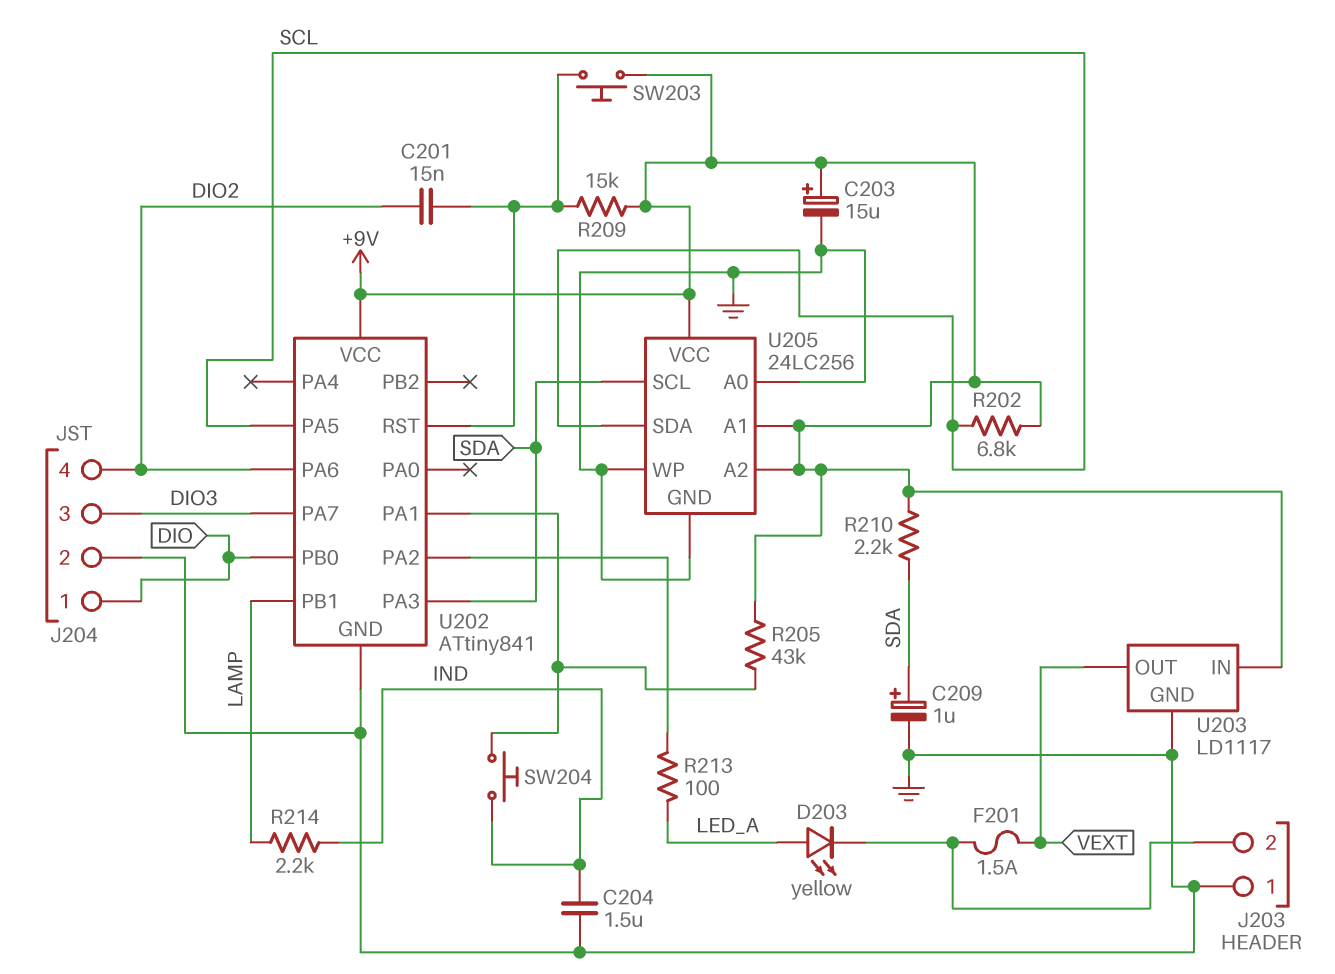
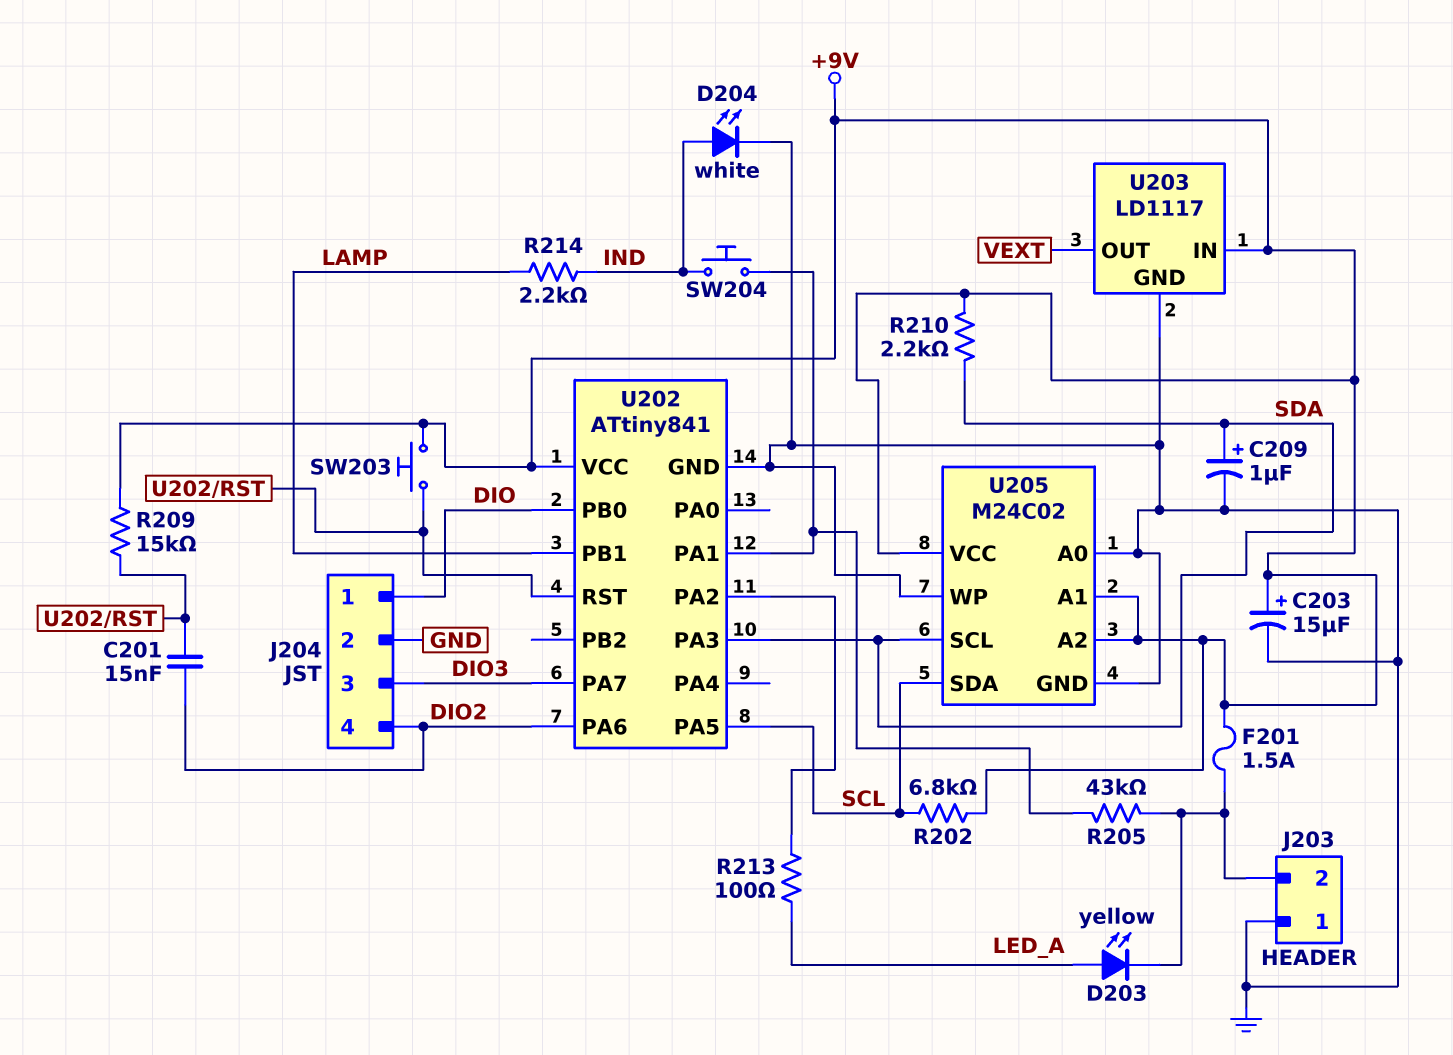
C204: 1.5uF (GND, IND) -> none
D204: none -> LED white (A IND, K GND)
F201: 1.5A (J203/2, VEXT) -> 1.5A (+9V, J203/2)
R205: 43k (+9V, U202/PA1) -> 43k (J203/2, U202/PA1)
U205: 24LC256 -> M24C02

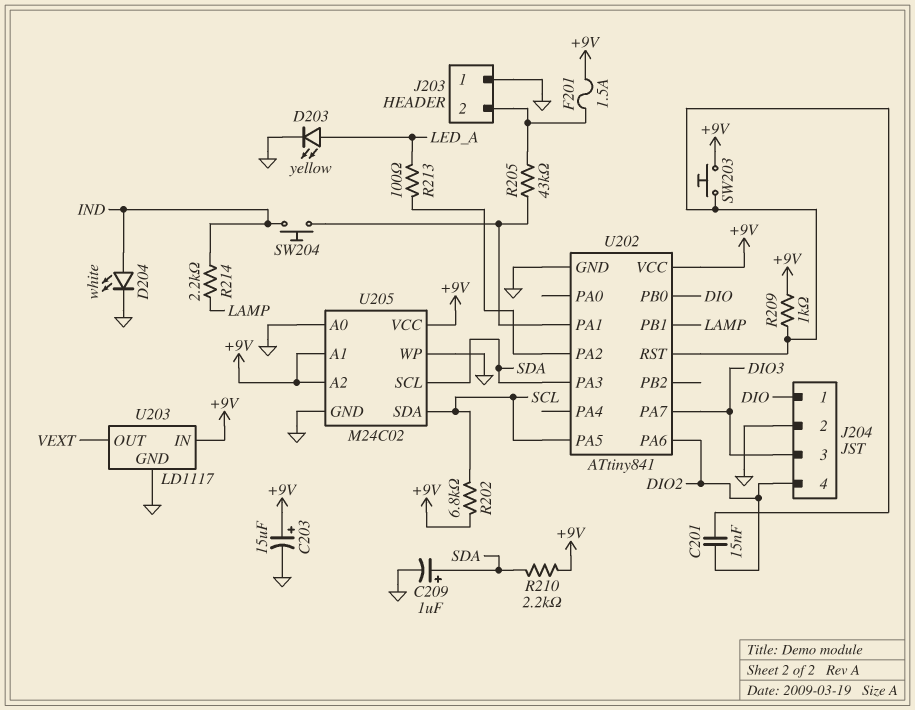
D203: LED yellow (A LED_A, K J203/2) -> LED yellow (A LED_A, K GND)
R209: 15k (+9V, U202/RST) -> 1k (+9V, U202/RST)

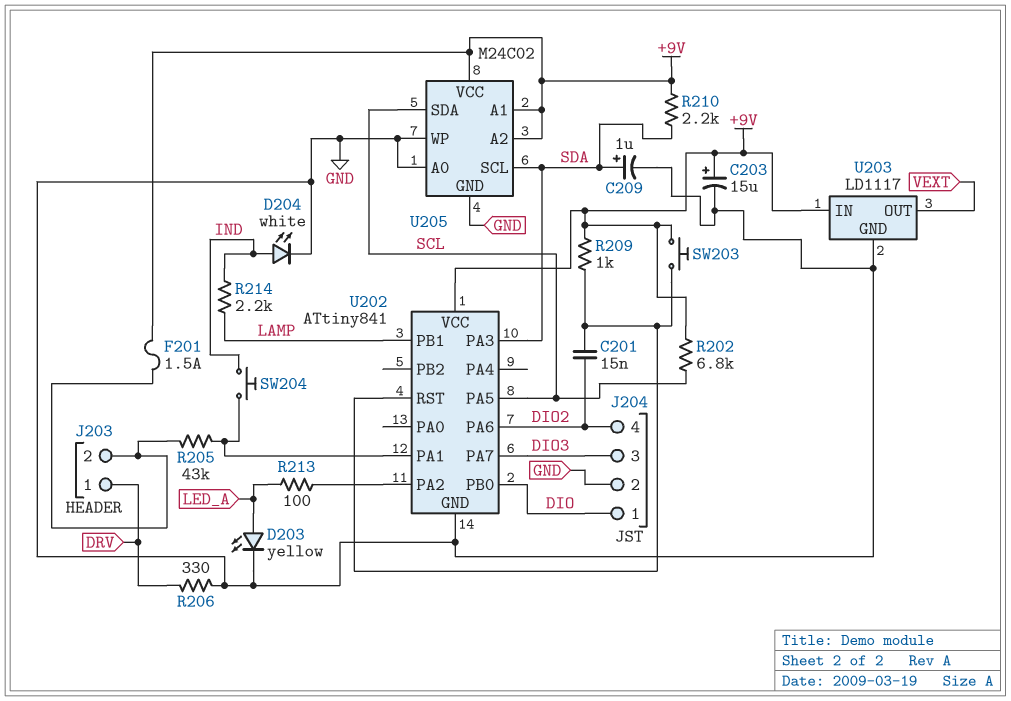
J203 pin 1: GND -> DRV
R206: none -> 330 (DRV, GND)

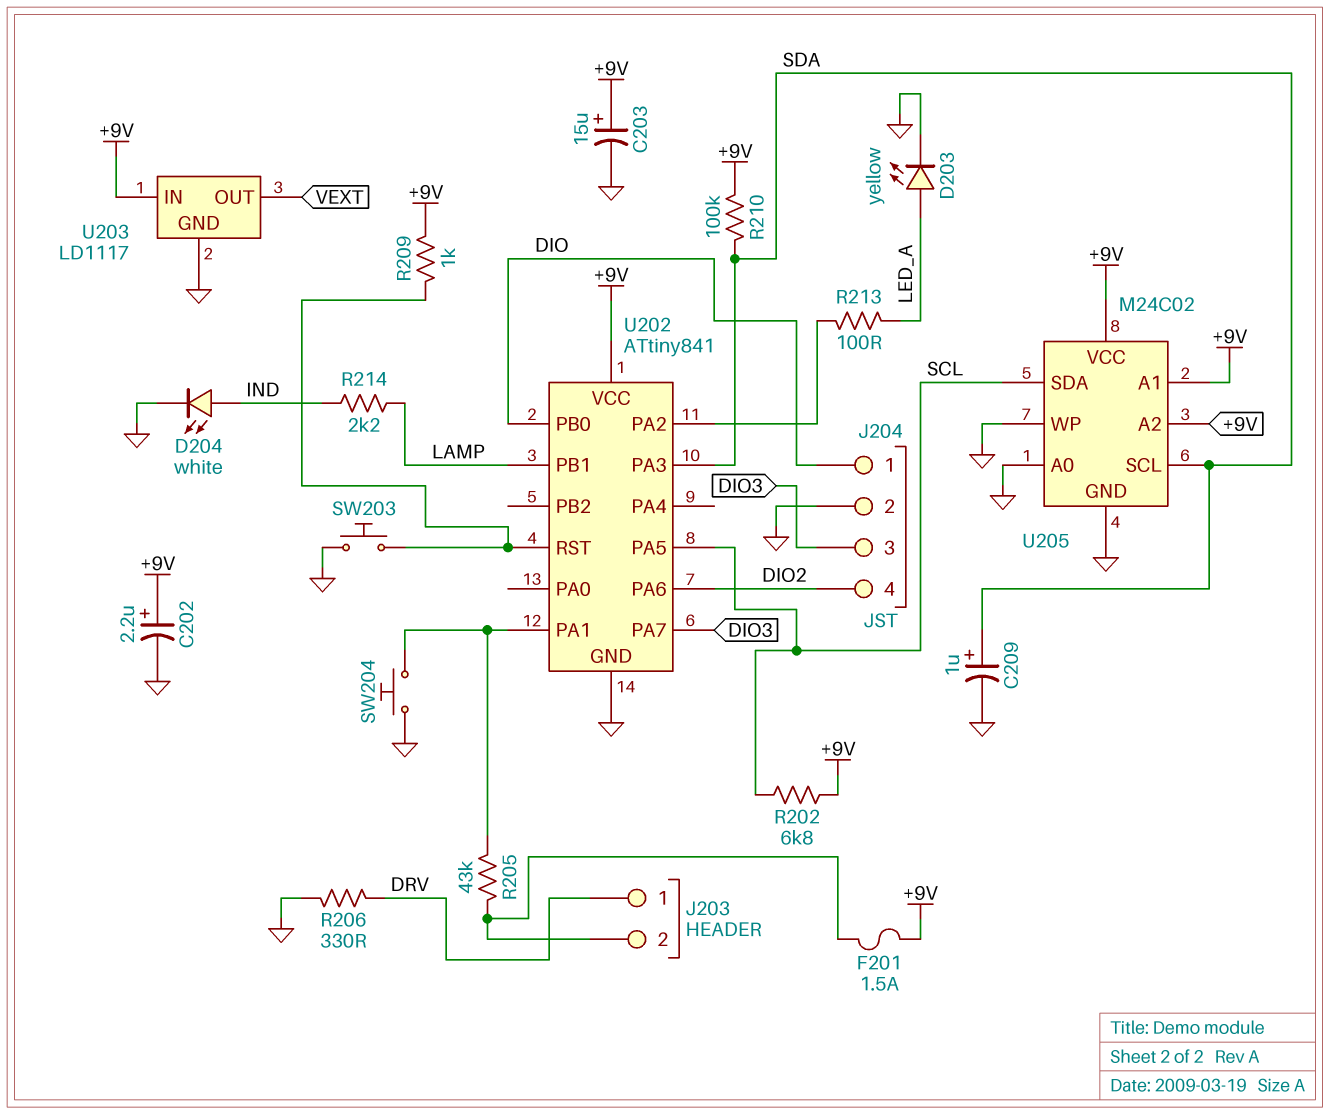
C201: 15nF (DIO2, U202/RST) -> none
C202: none -> 2.2uF (plus +9V, minus GND)
R210: 2.2k (+9V, SDA) -> 100k (+9V, SDA)
SW203: button (+9V, U202/RST) -> button (GND, U202/RST)
SW204: button (IND, U202/PA1) -> button (GND, U202/PA1)

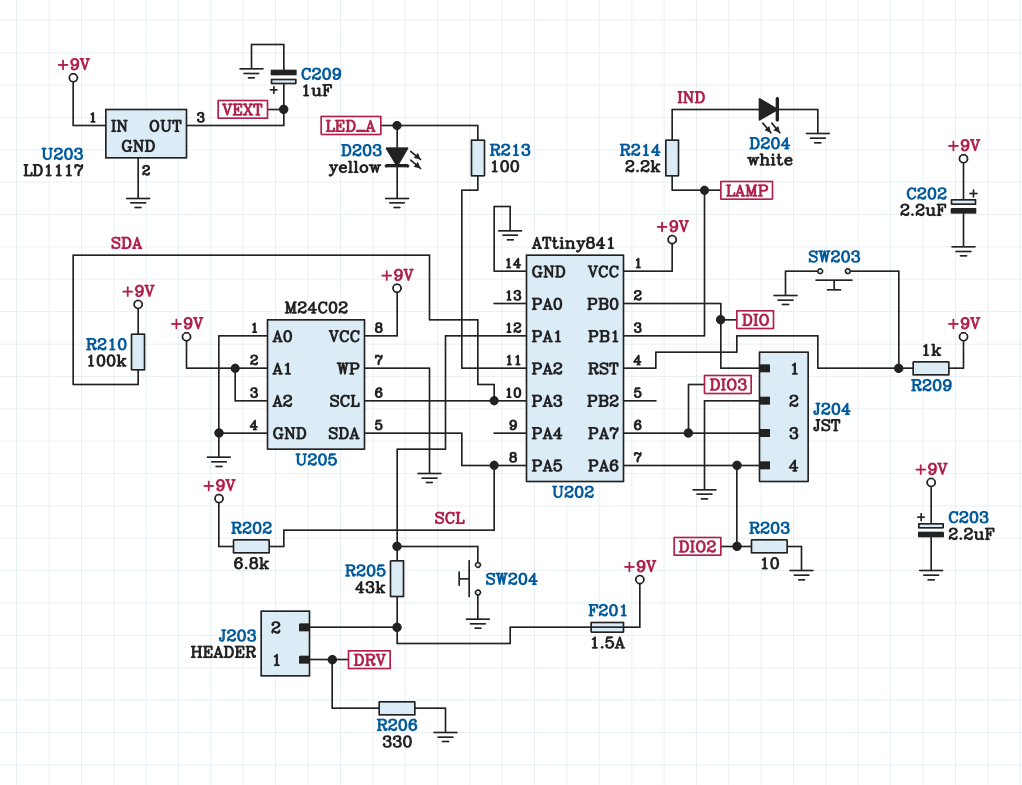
C203: 15uF (plus +9V, minus GND) -> 2.2uF (plus +9V, minus GND)
C209: 1uF (plus SDA, minus GND) -> 1uF (plus VEXT, minus GND)
R203: none -> 10 (DIO2, GND)

